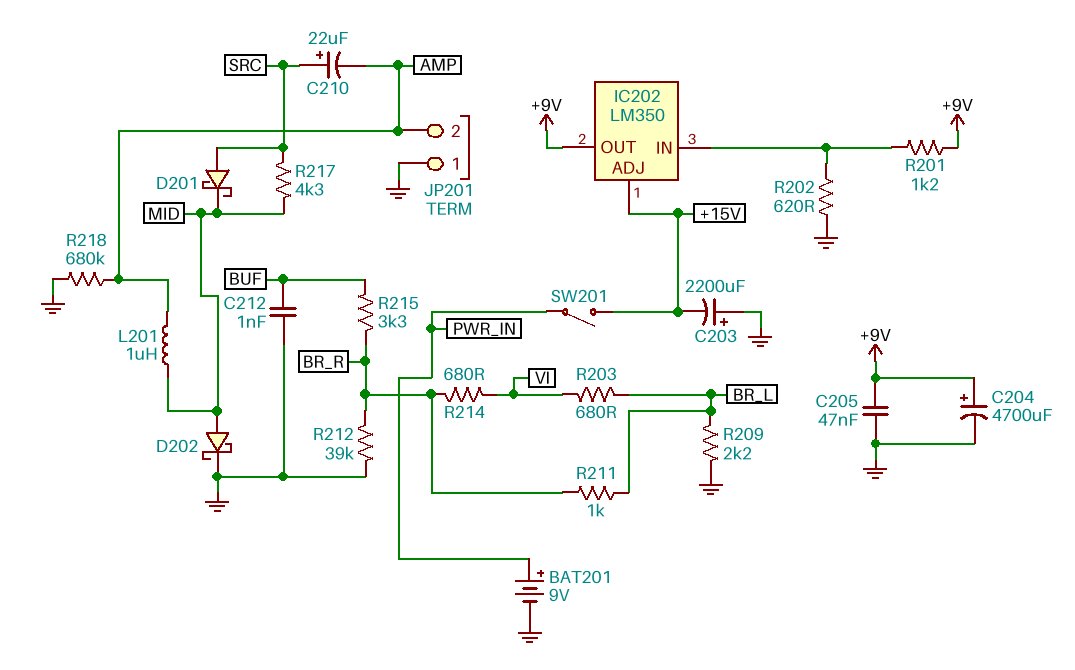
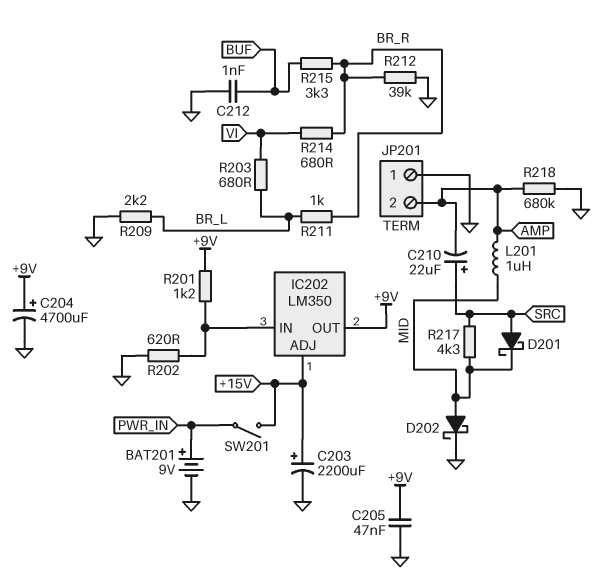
C203: 2200uF (plus GND, minus +15V) -> 2200uF (plus +15V, minus GND)

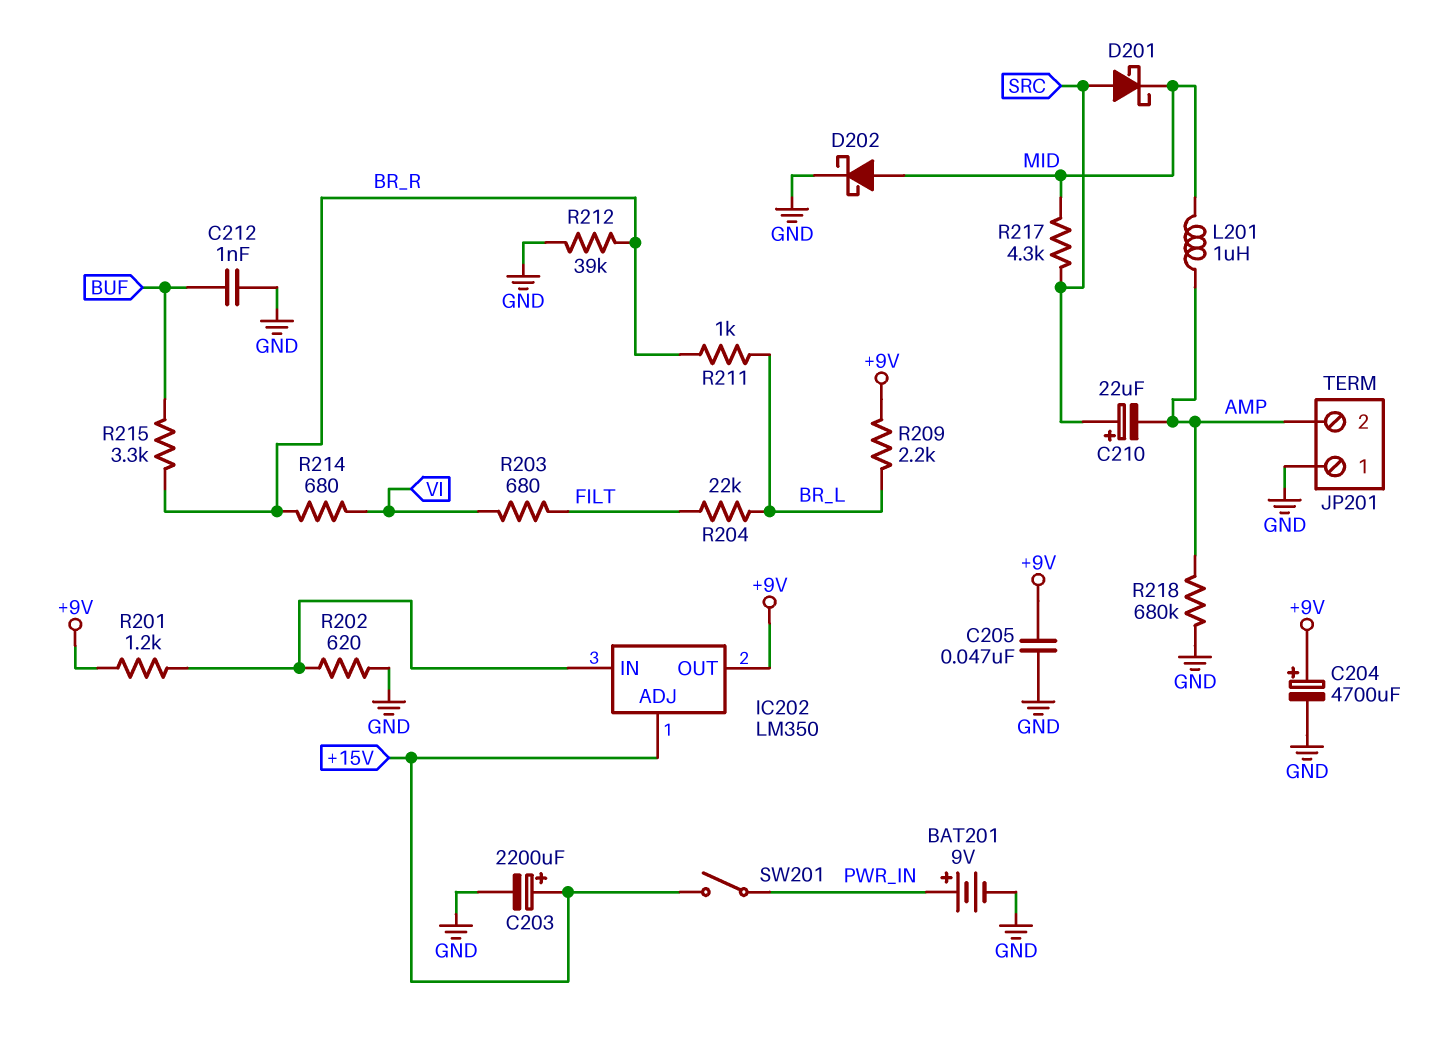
R203: 680 (BR_L, VI) -> 680 (FILT, VI)
R204: none -> 22k (BR_L, FILT)
R209: 2.2k (BR_L, GND) -> 2.2k (+9V, BR_L)

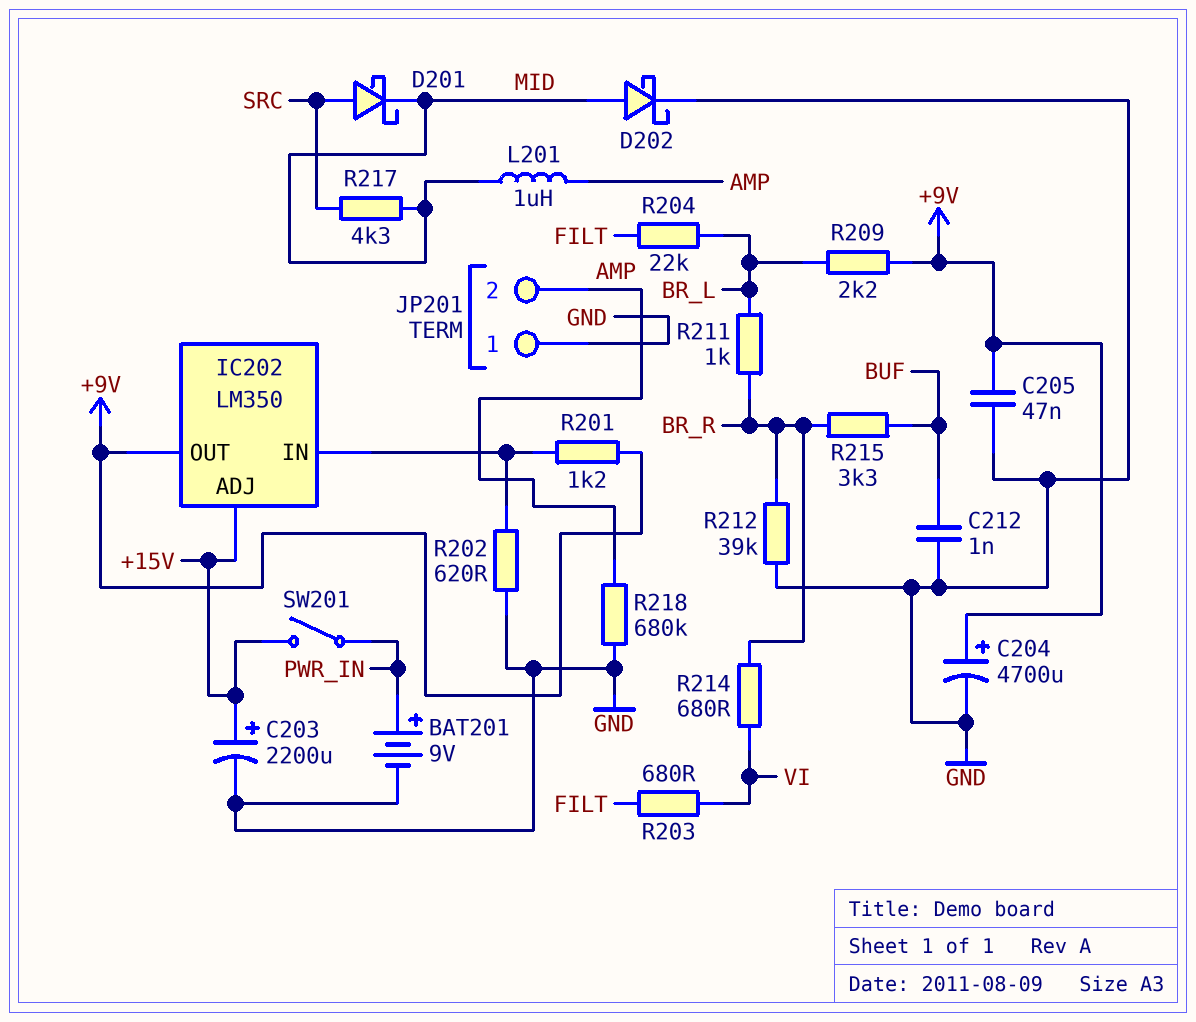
C210: 22uF (plus SRC, minus AMP) -> none

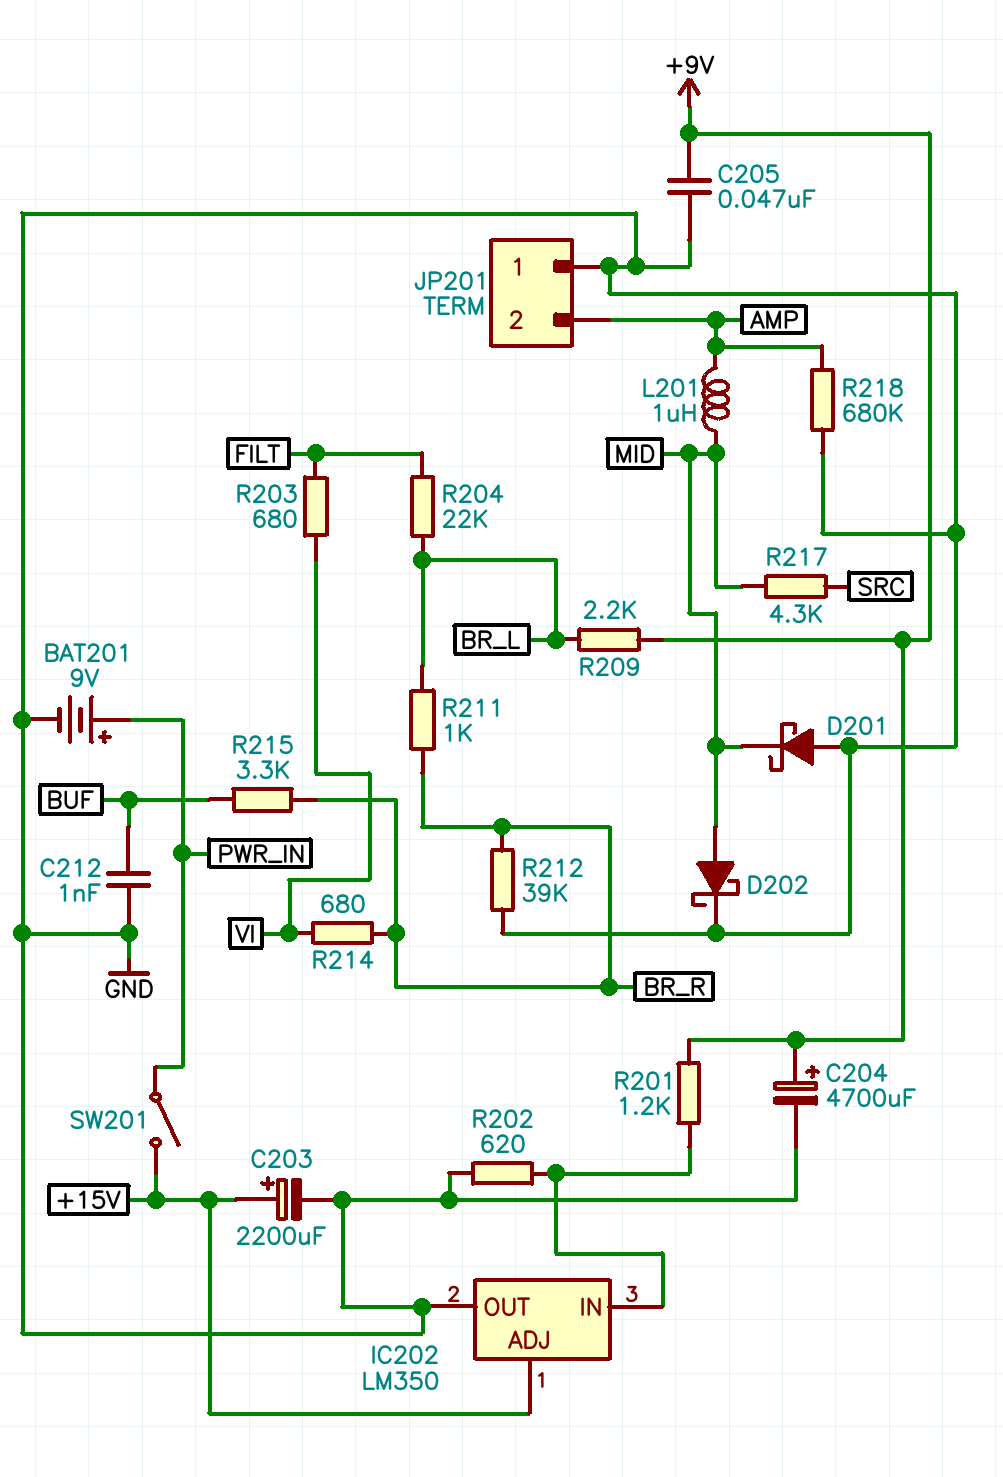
D201: schottky (A SRC, K MID) -> schottky (A GND, K MID)
IC202 pin OUT: +9V -> GND

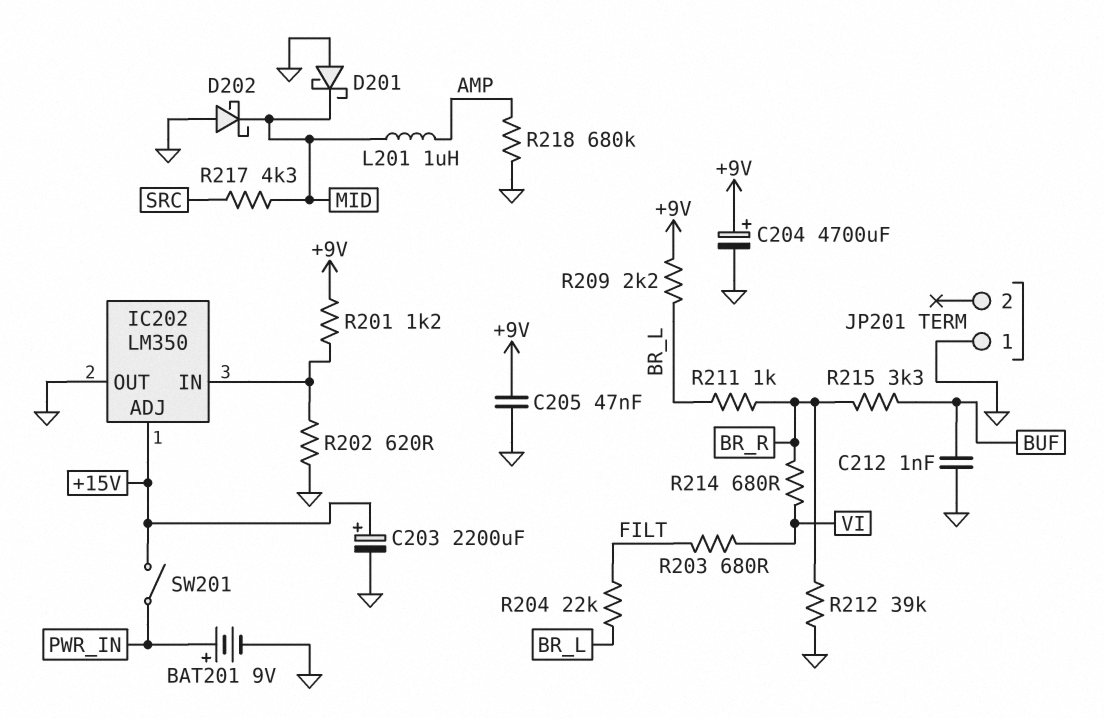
D202: schottky (A MID, K GND) -> schottky (A GND, K MID)
JP201 pin 2: AMP -> none

